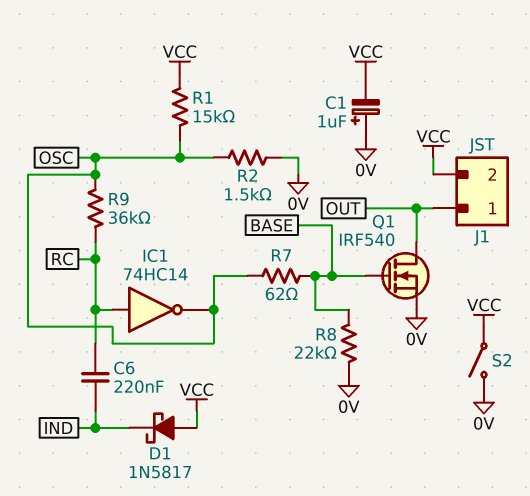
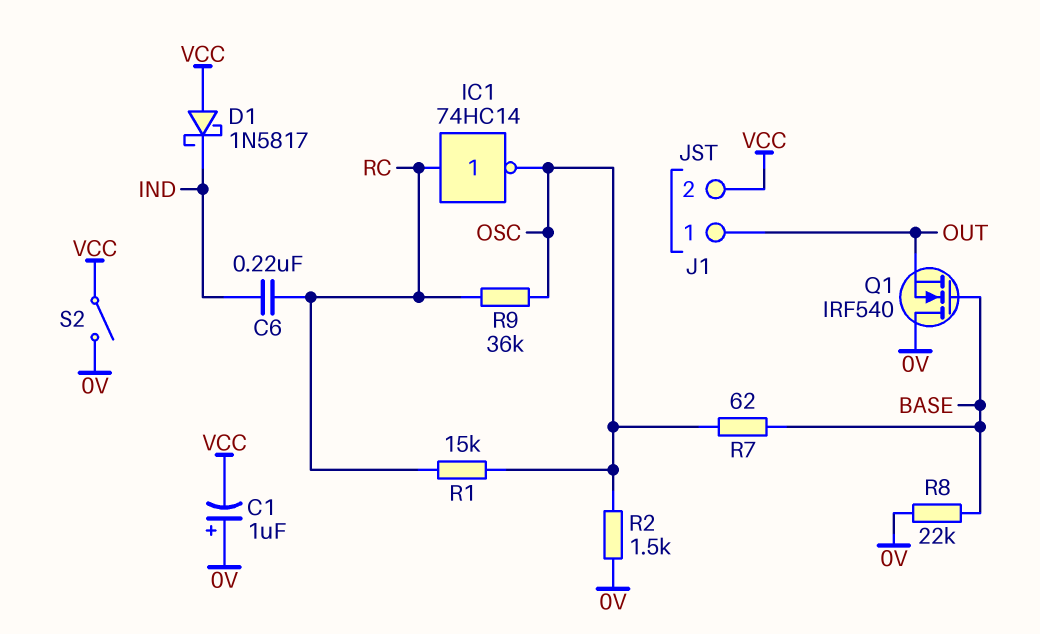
Q1: NMOS IRF540 (G BASE, D OUT, S 0V) -> NMOS IRF540 (G BASE, D 0V, S OUT)
R1: 15k (OSC, VCC) -> 15k (OSC, RC)

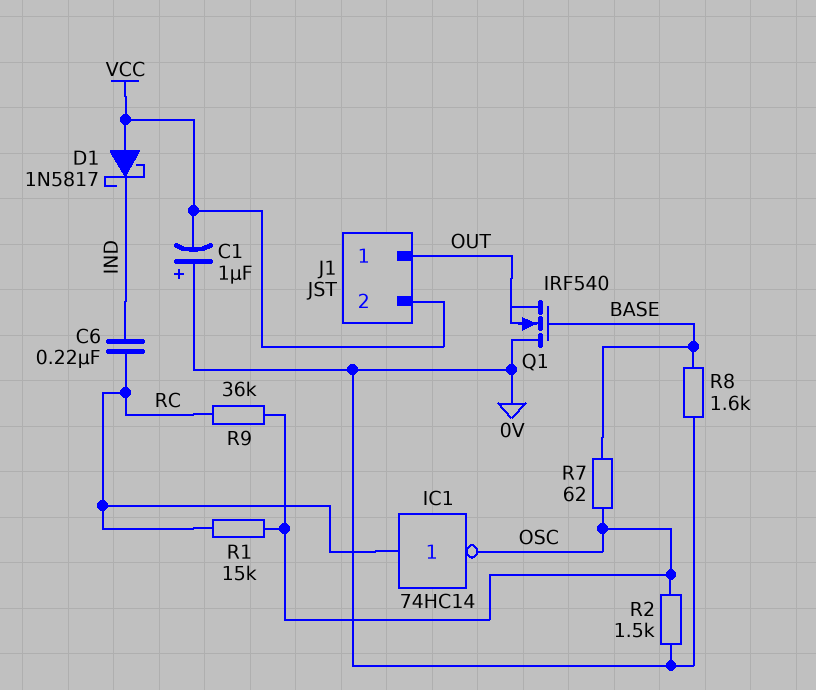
R8: 22k (0V, BASE) -> 1.6k (0V, BASE)
S2: switch (0V, VCC) -> none

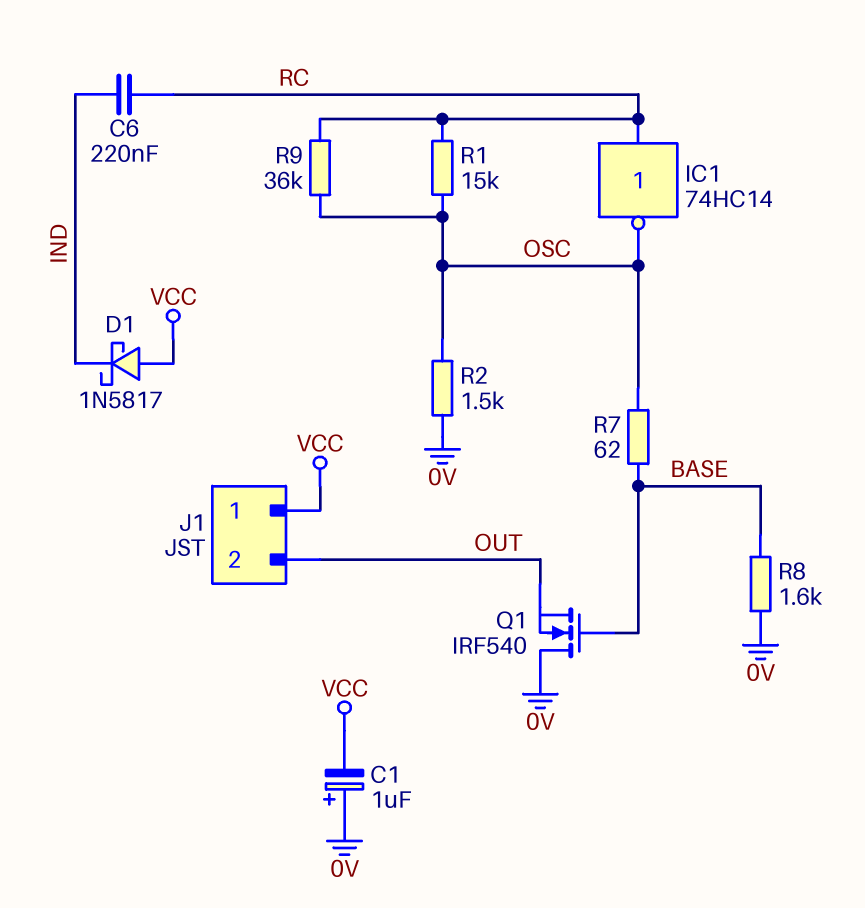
J1 pin 1: OUT -> VCC
J1 pin 2: VCC -> OUT

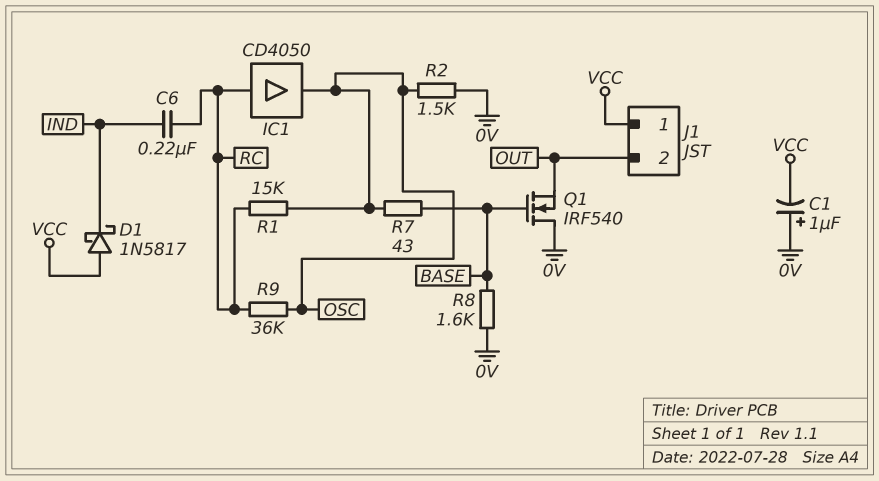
IC1: NOT 74HC14 (in RC, out OSC) -> buffer CD4050 (in RC, out OSC)
R7: 62 (BASE, OSC) -> 43 (BASE, OSC)

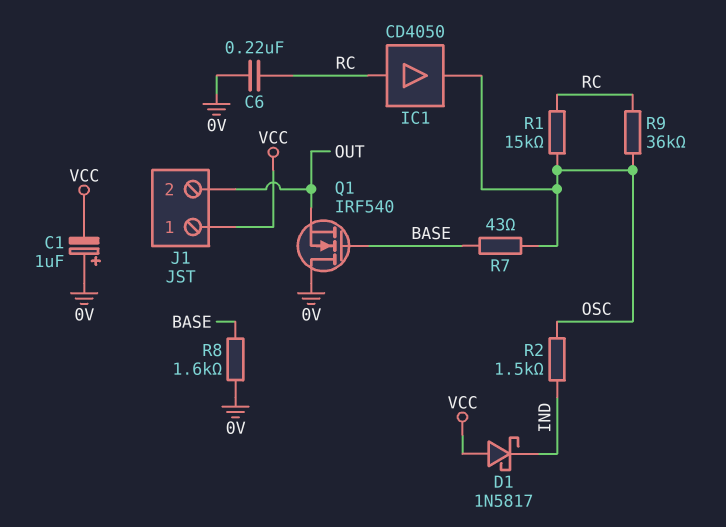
C6: 220nF (IND, RC) -> 220nF (0V, RC)
R2: 1.5k (0V, OSC) -> 1.5k (IND, OSC)

